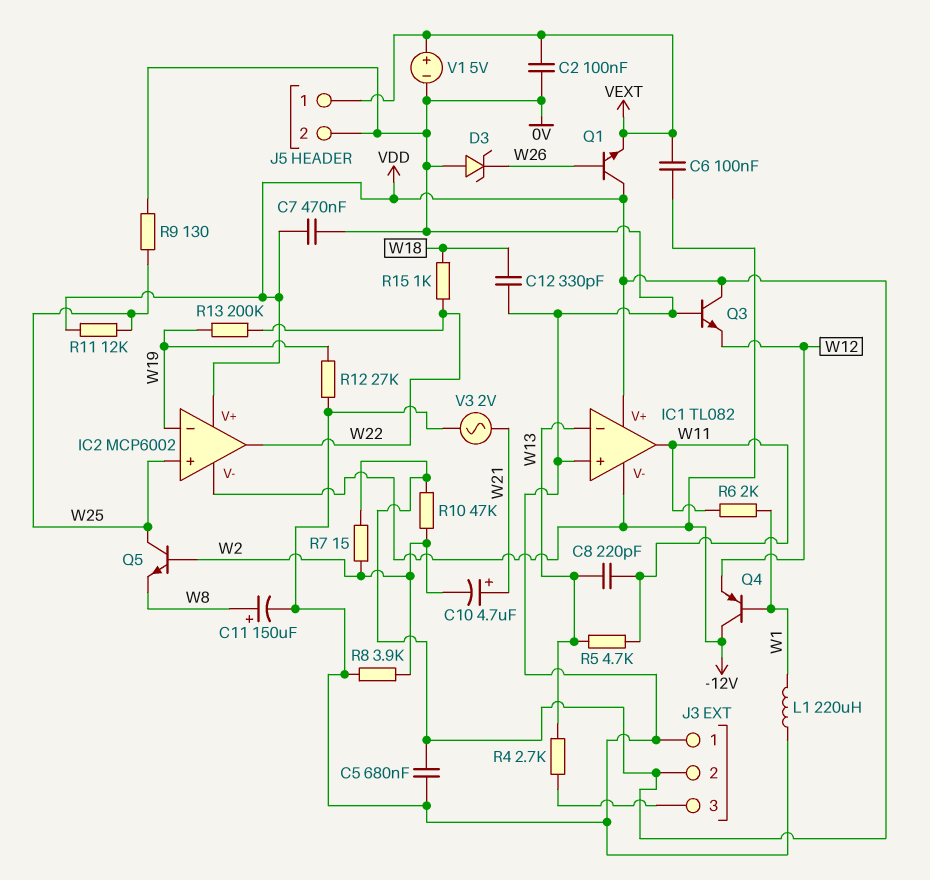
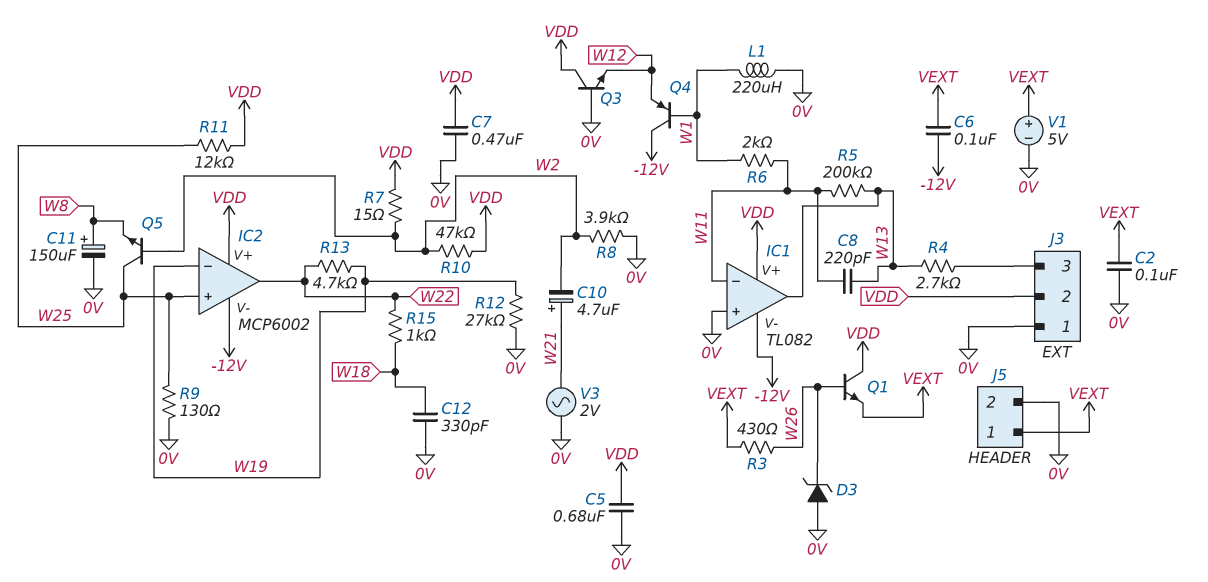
IC1 pin in-: W13 -> W11
IC1 pin out: W11 -> W13
R3: none -> 430 (VEXT, W26)
R5: 4.7k (W11, W13) -> 200k (W11, W13)
R13: 200k (W19, W22) -> 4.7k (W19, W22)

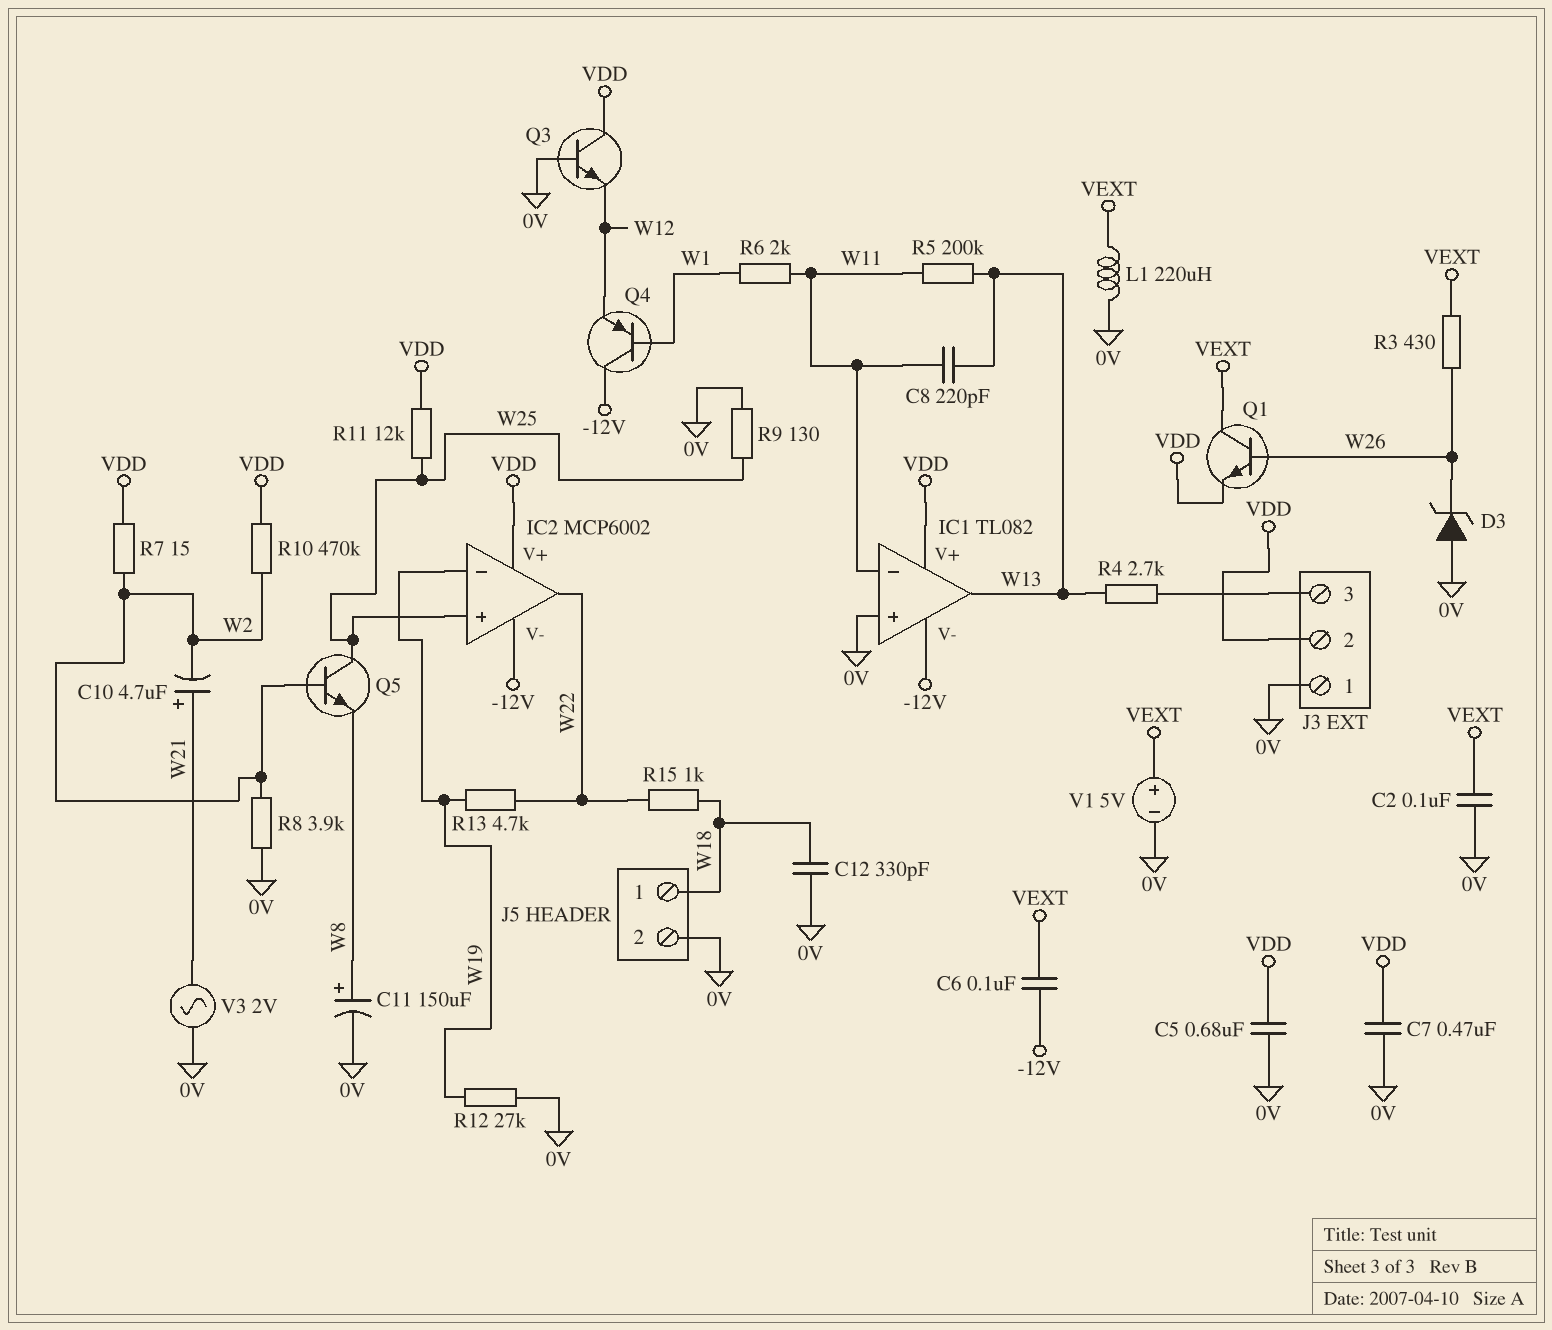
J5 pin 1: VEXT -> W18
L1: 220uH (0V, W1) -> 220uH (0V, VEXT)
Q1: NPN (B W26, C VDD, E VEXT) -> NPN (B W26, C VEXT, E VDD)
R10: 47k (VDD, W2) -> 470k (VDD, W2)

